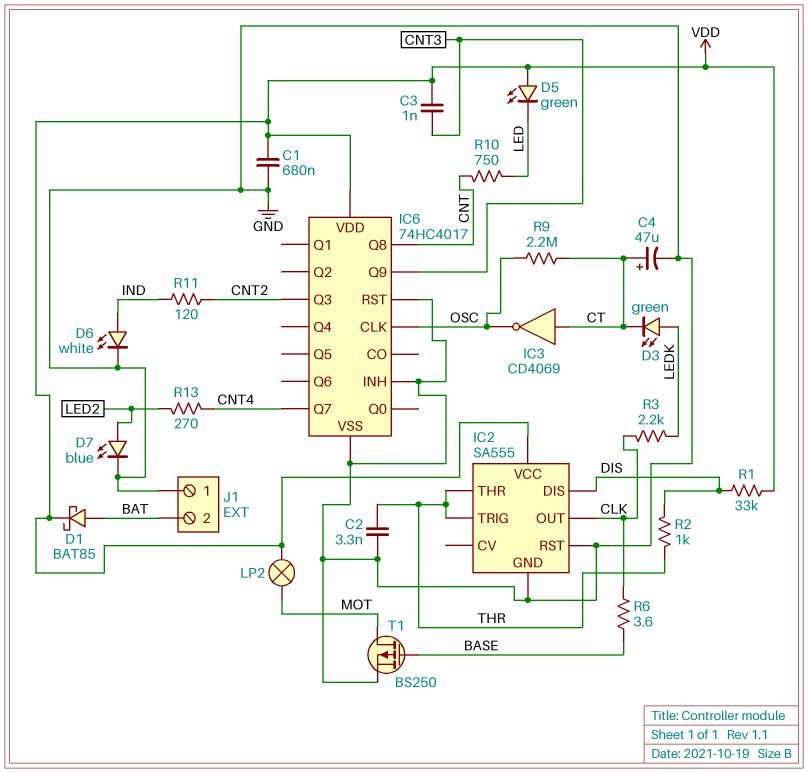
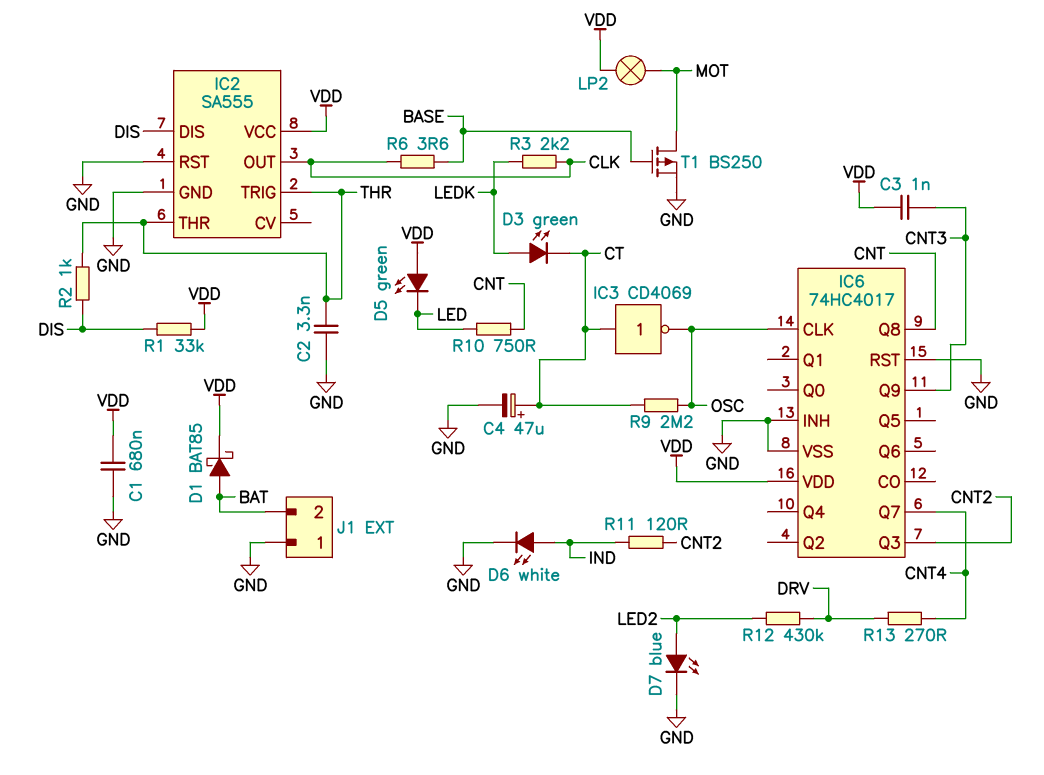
R12: none -> 430k (DRV, LED2)
R13: 270 (CNT4, LED2) -> 270 (CNT4, DRV)

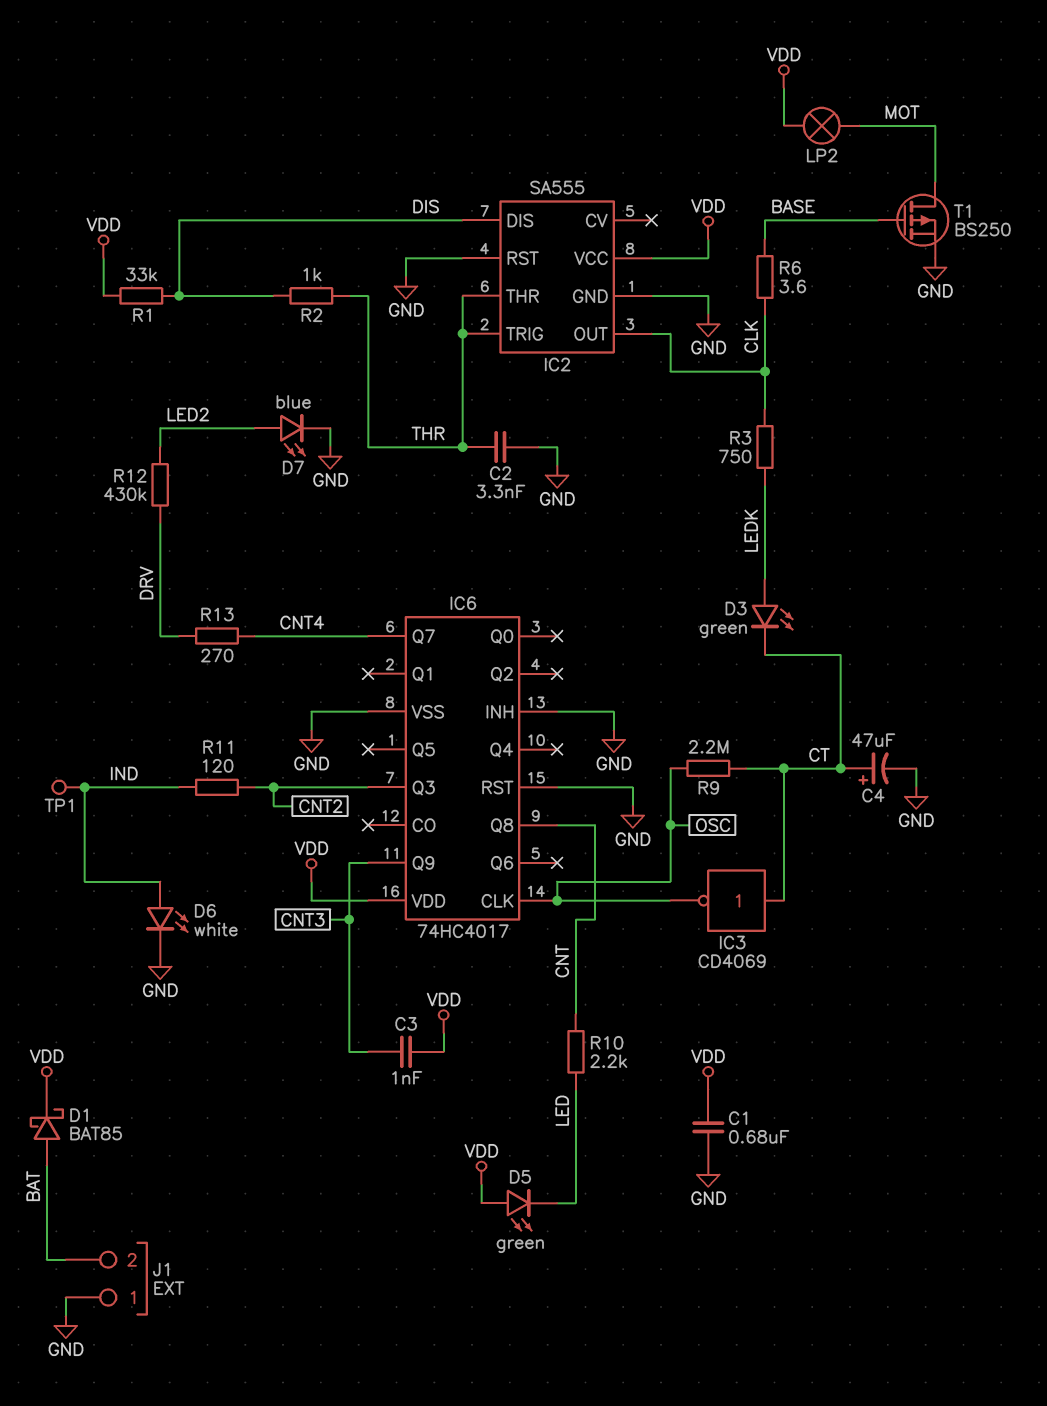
R3: 2.2k (CLK, LEDK) -> 750 (CLK, LEDK)
R10: 750 (CNT, LED) -> 2.2k (CNT, LED)
TP1: none -> test point (IND)

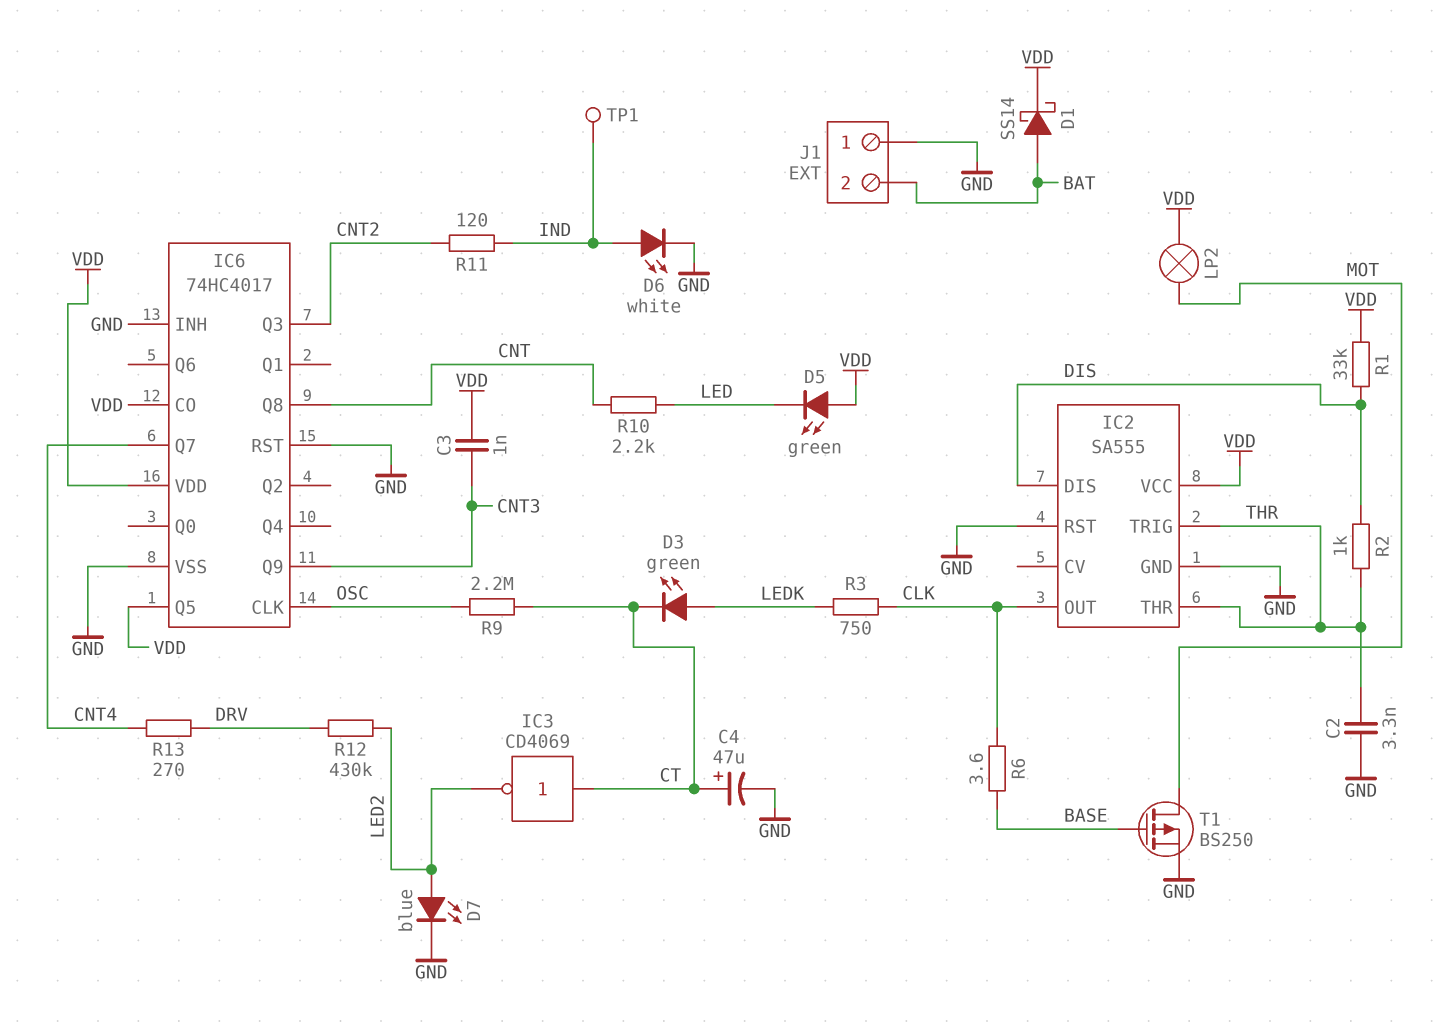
C1: 680nF (GND, VDD) -> none
D1: schottky BAT85 (A BAT, K VDD) -> schottky SS14 (A BAT, K VDD)
IC3: NOT CD4069 (in CT, out OSC) -> NOT CD4069 (in CT, out LED2)
IC6 pin CO: none -> VDD
IC6 pin Q5: none -> VDD

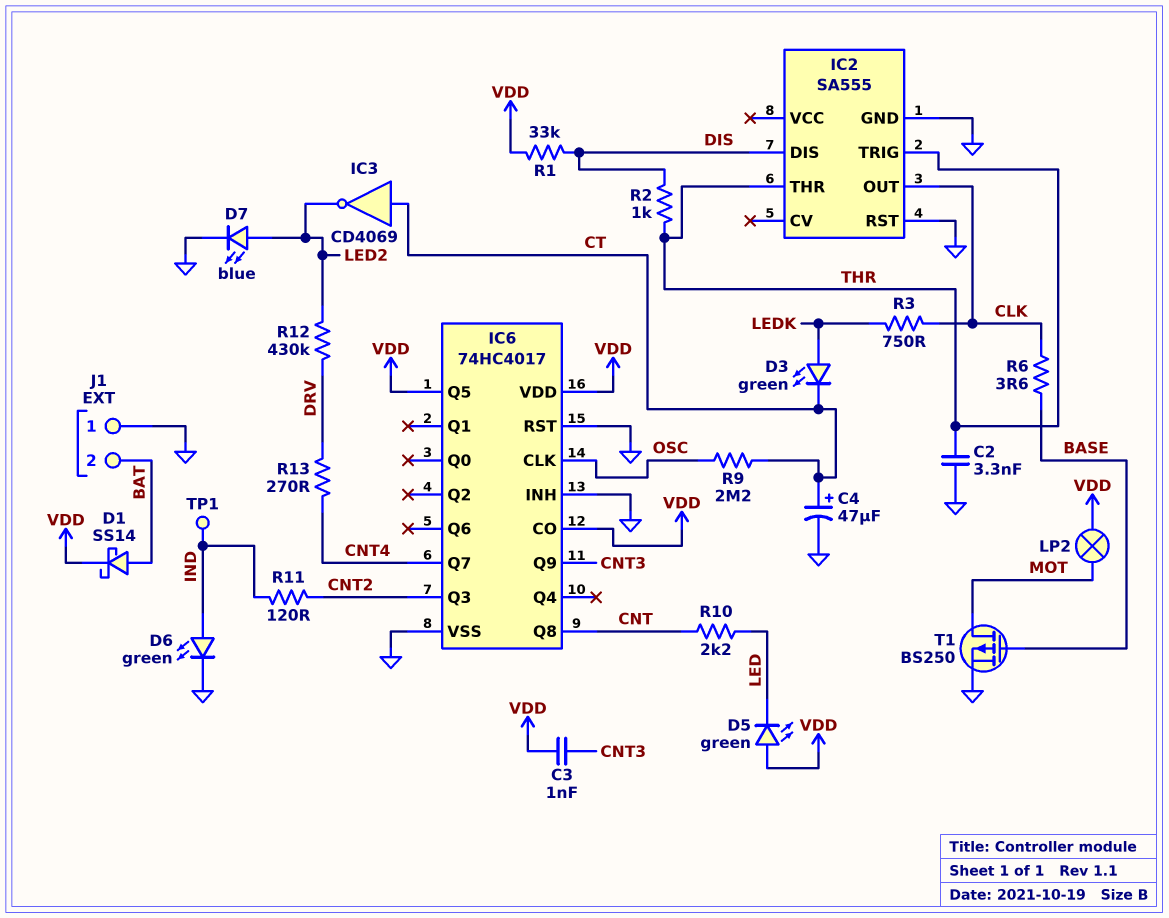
D6: LED white (A IND, K GND) -> LED green (A IND, K GND)
IC2 pin VCC: VDD -> none

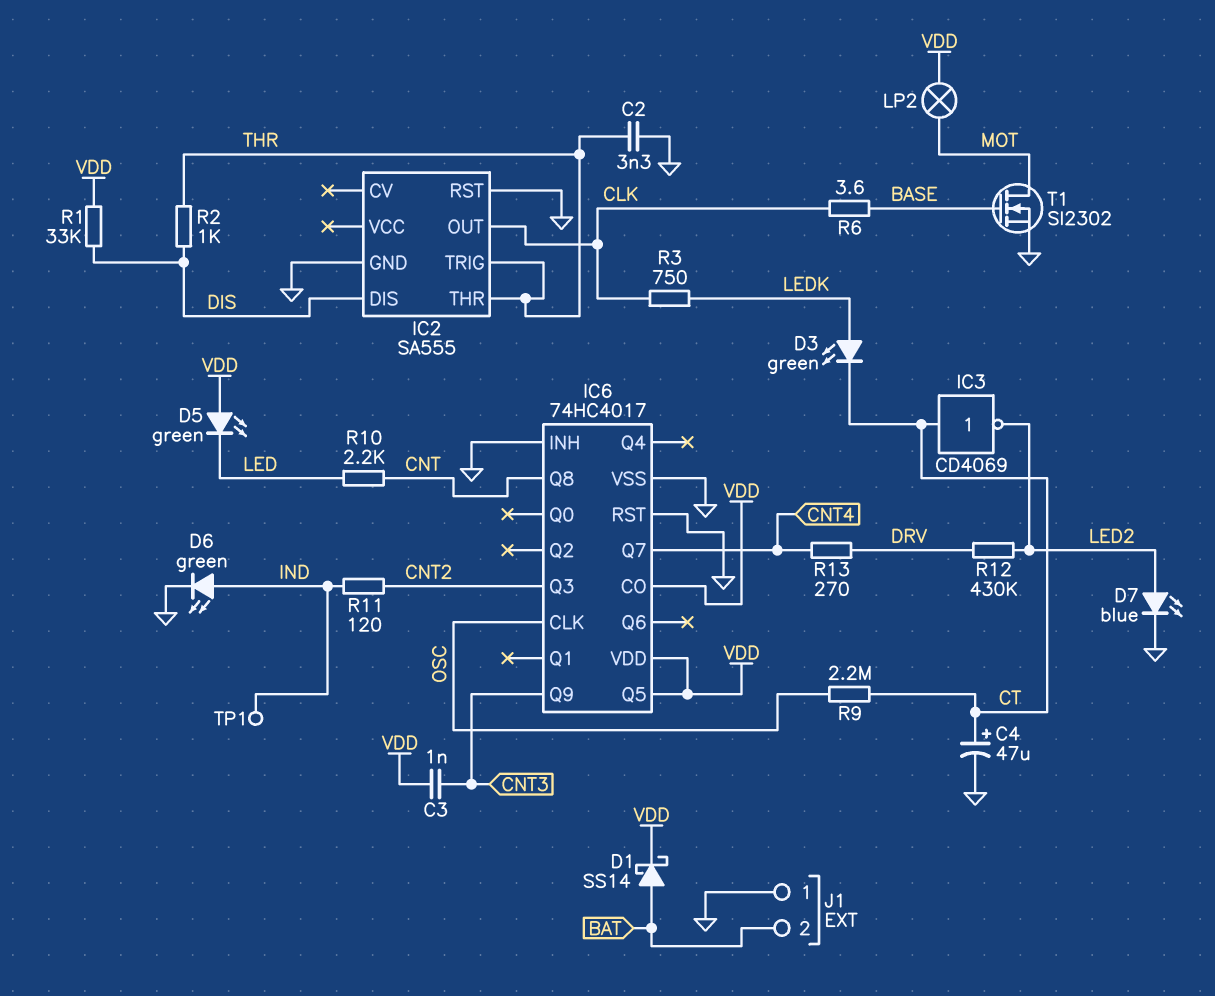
T1: PMOS BS250 (G BASE, D MOT, S GND) -> NMOS SI2302 (G BASE, D MOT, S GND)

